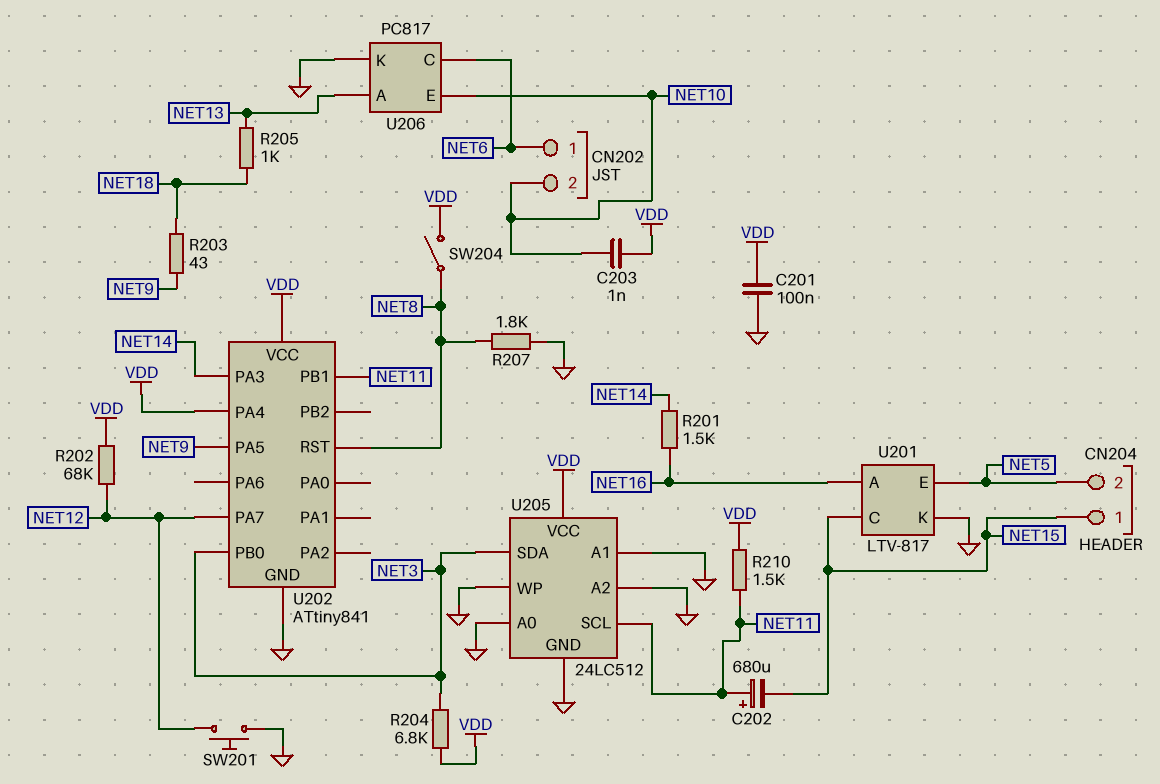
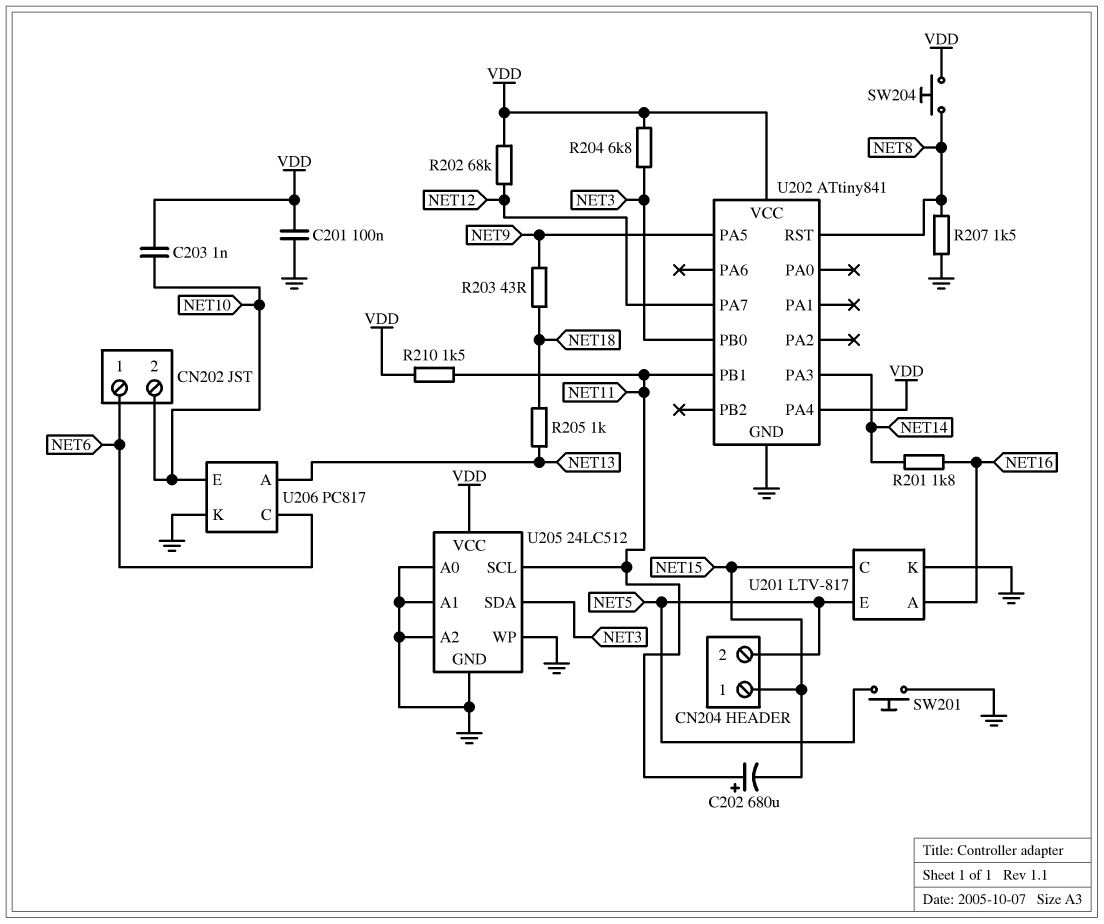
R201: 1.5k (NET14, NET16) -> 1.8k (NET14, NET16)
R207: 1.8k (GND, NET8) -> 1.5k (GND, NET8)
SW201: button (GND, NET12) -> button (GND, NET5)
SW204: switch (NET8, VDD) -> button (NET8, VDD)

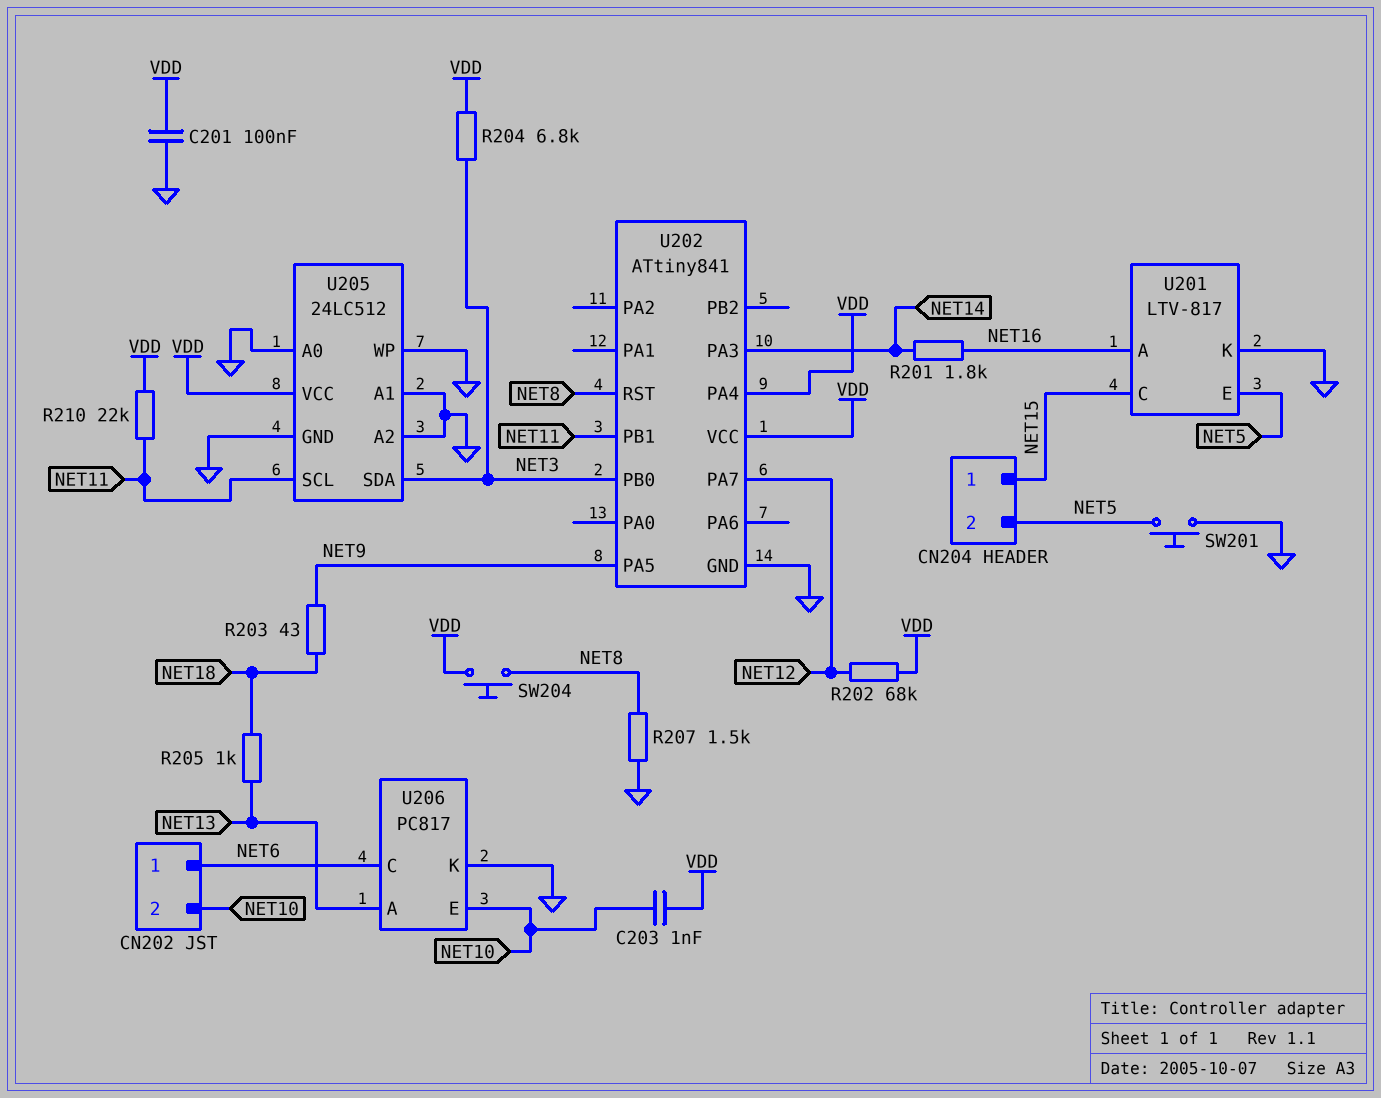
C202: 680uF (plus NET11, minus NET15) -> none
R210: 1.5k (NET11, VDD) -> 22k (NET11, VDD)

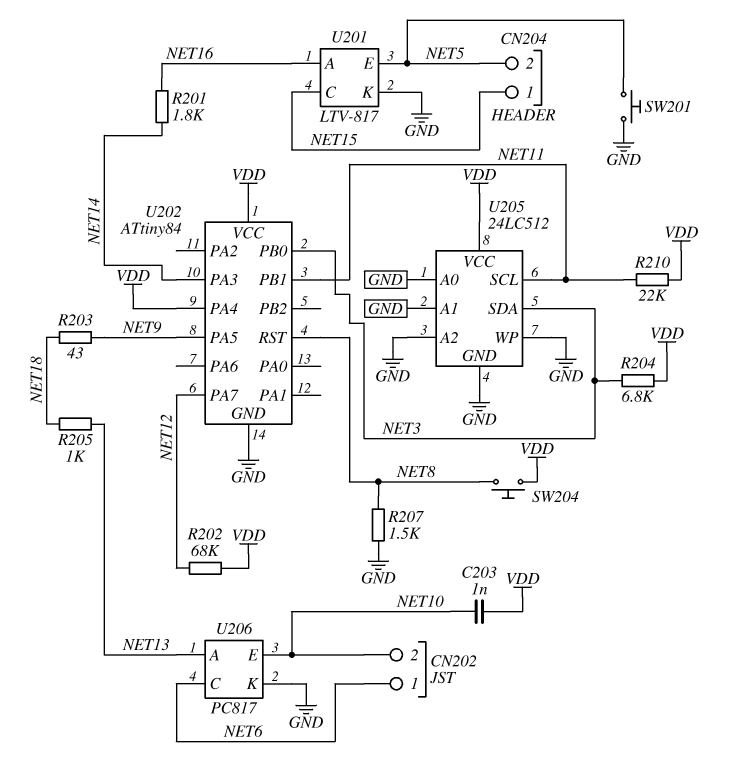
C201: 100nF (GND, VDD) -> none
U202: ATtiny841 -> ATtiny84

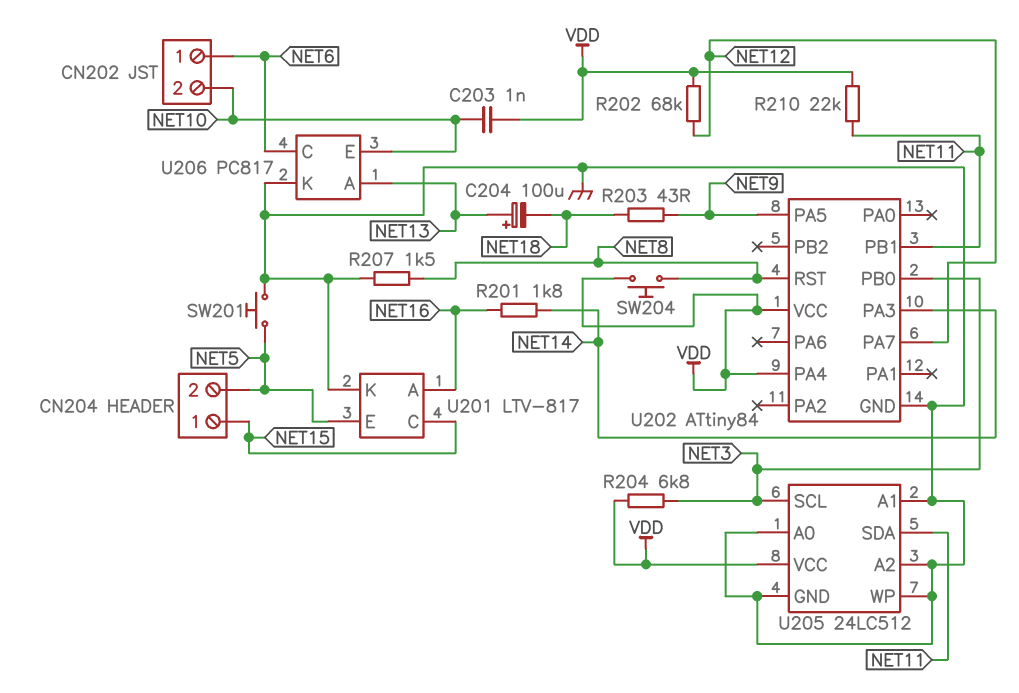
C204: none -> 100uF (plus NET13, minus NET18)
R205: 1k (NET13, NET18) -> none
U205 pin SCL: NET11 -> NET3
U205 pin SDA: NET3 -> NET11

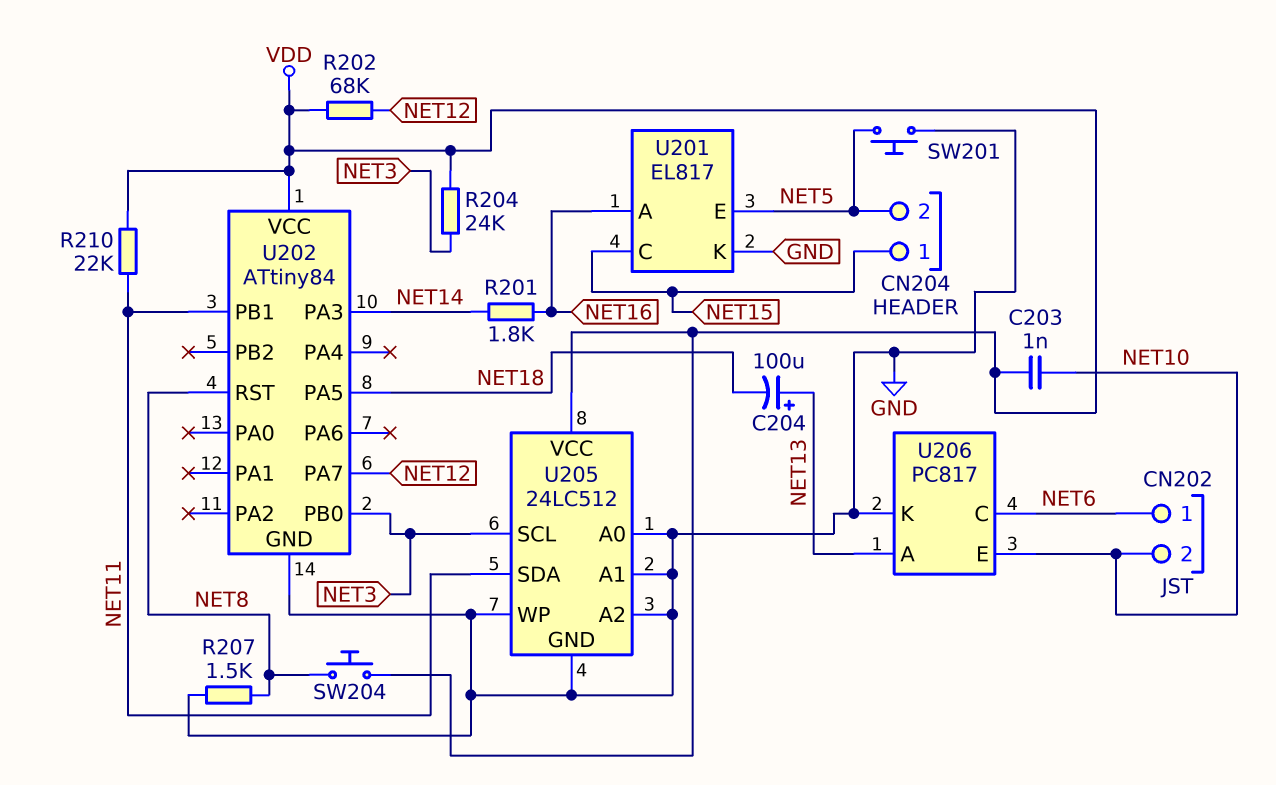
R203: 43 (NET9, NET18) -> none
R204: 6.8k (NET3, VDD) -> 24k (NET3, VDD)
U201: LTV-817 -> EL817
U202 pin PA4: VDD -> none
U202 pin PA5: NET9 -> NET18

